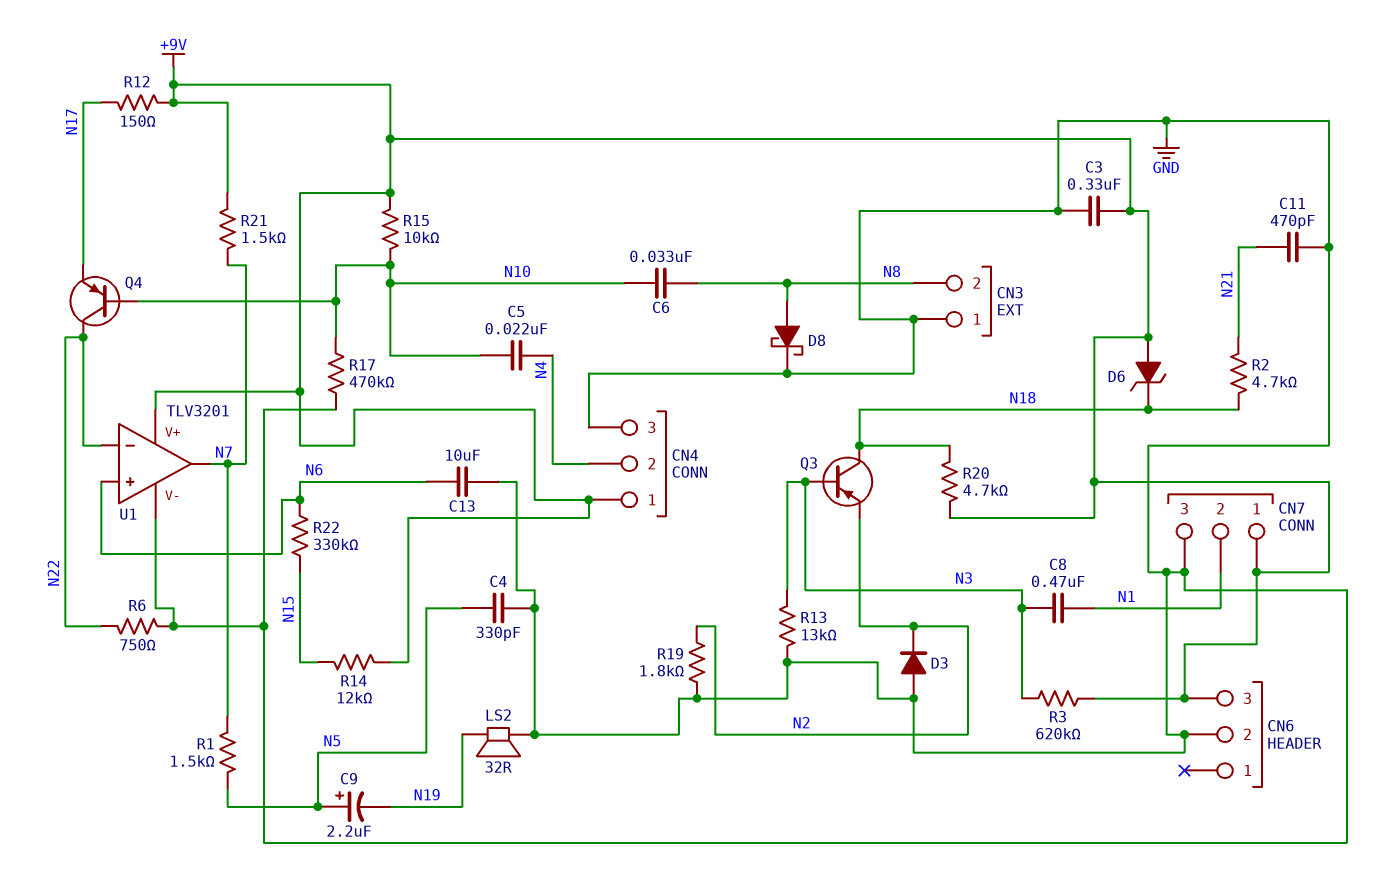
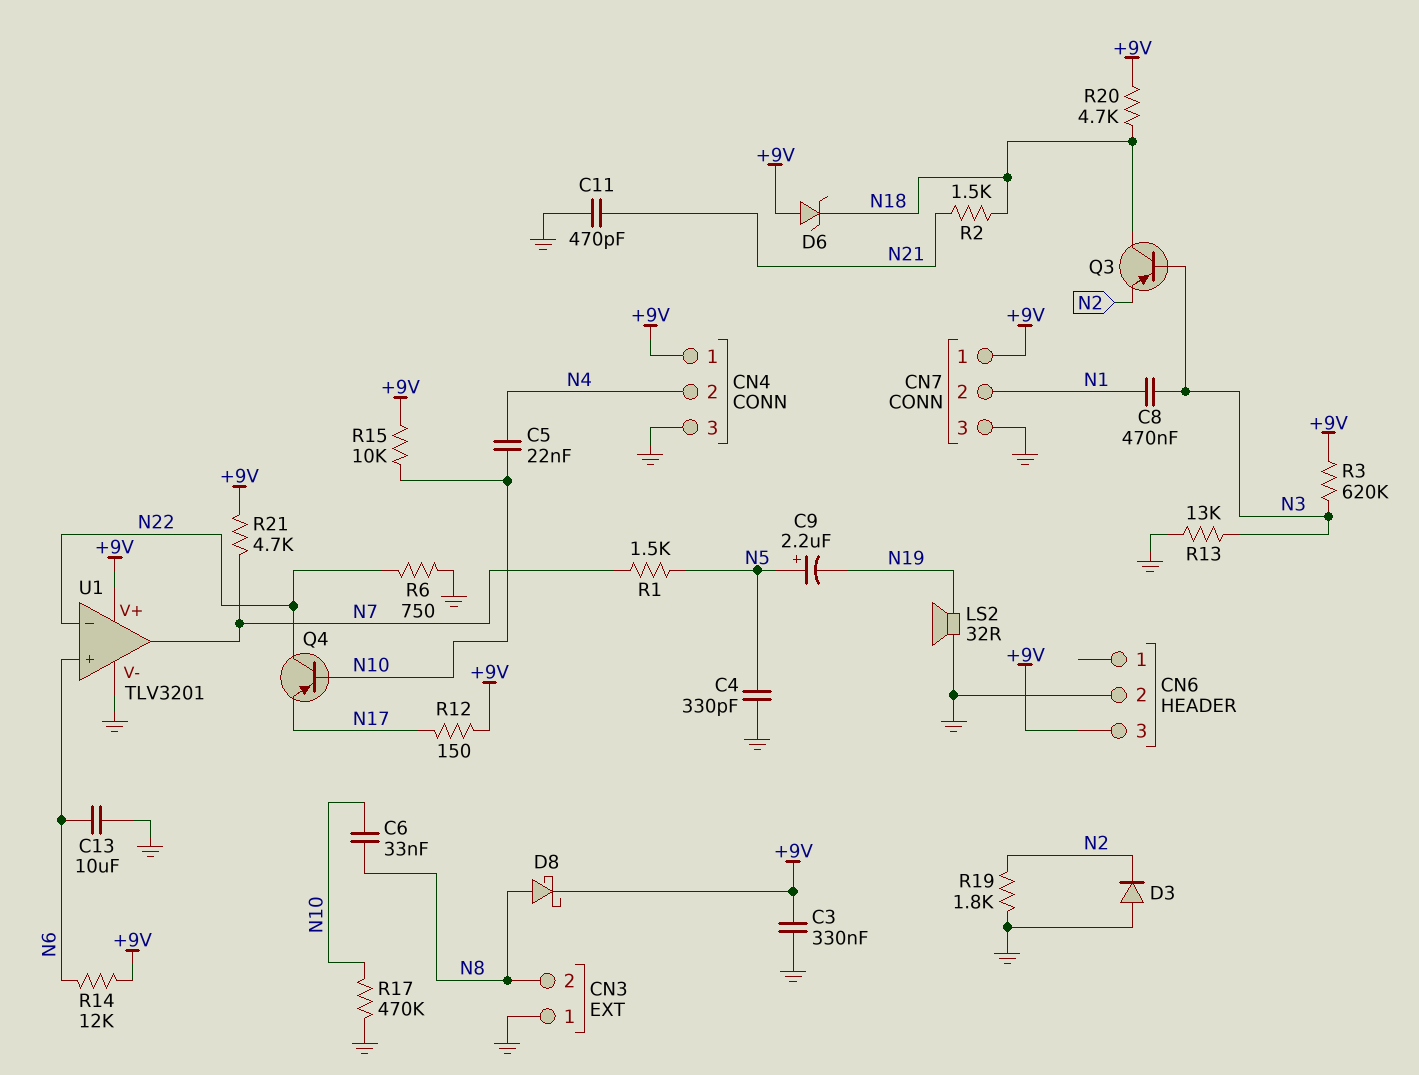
D8: schottky (A N8, K GND) -> schottky (A N8, K +9V)
R2: 4.7k (N18, N21) -> 1.5k (N18, N21)
R14: 12k (+9V, N15) -> 12k (+9V, N6)
R21: 1.5k (+9V, N7) -> 4.7k (+9V, N7)
R22: 330k (N6, N15) -> none

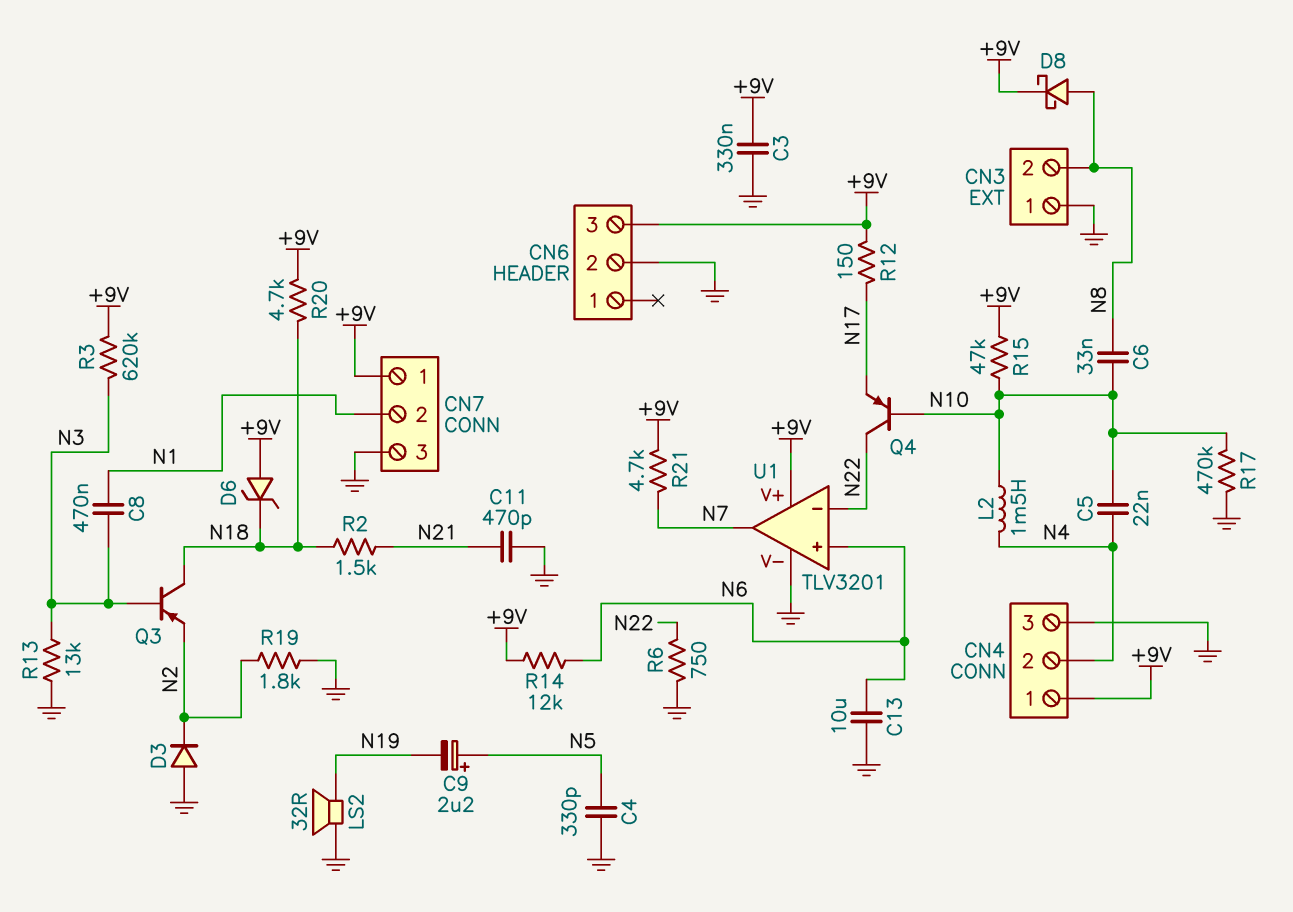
L2: none -> 1.5mH (N4, N10)
R1: 1.5k (N5, N7) -> none
R15: 10k (+9V, N10) -> 47k (+9V, N10)

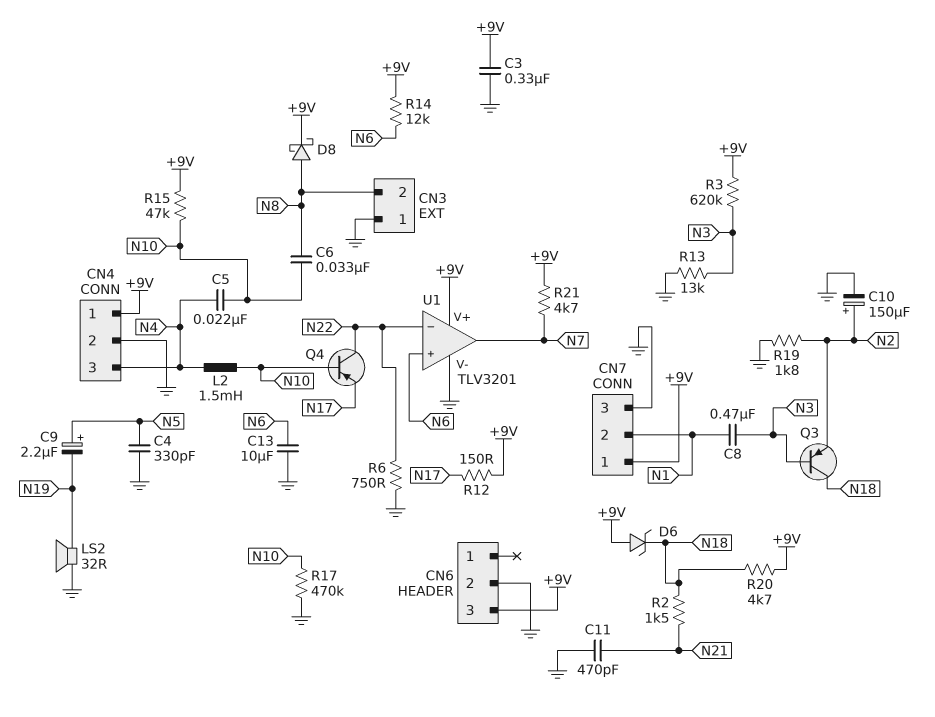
C10: none -> 150uF (plus N2, minus GND)
CN4 pin 2: N4 -> GND
CN4 pin 3: GND -> N4
D3: diode (A GND, K N2) -> none

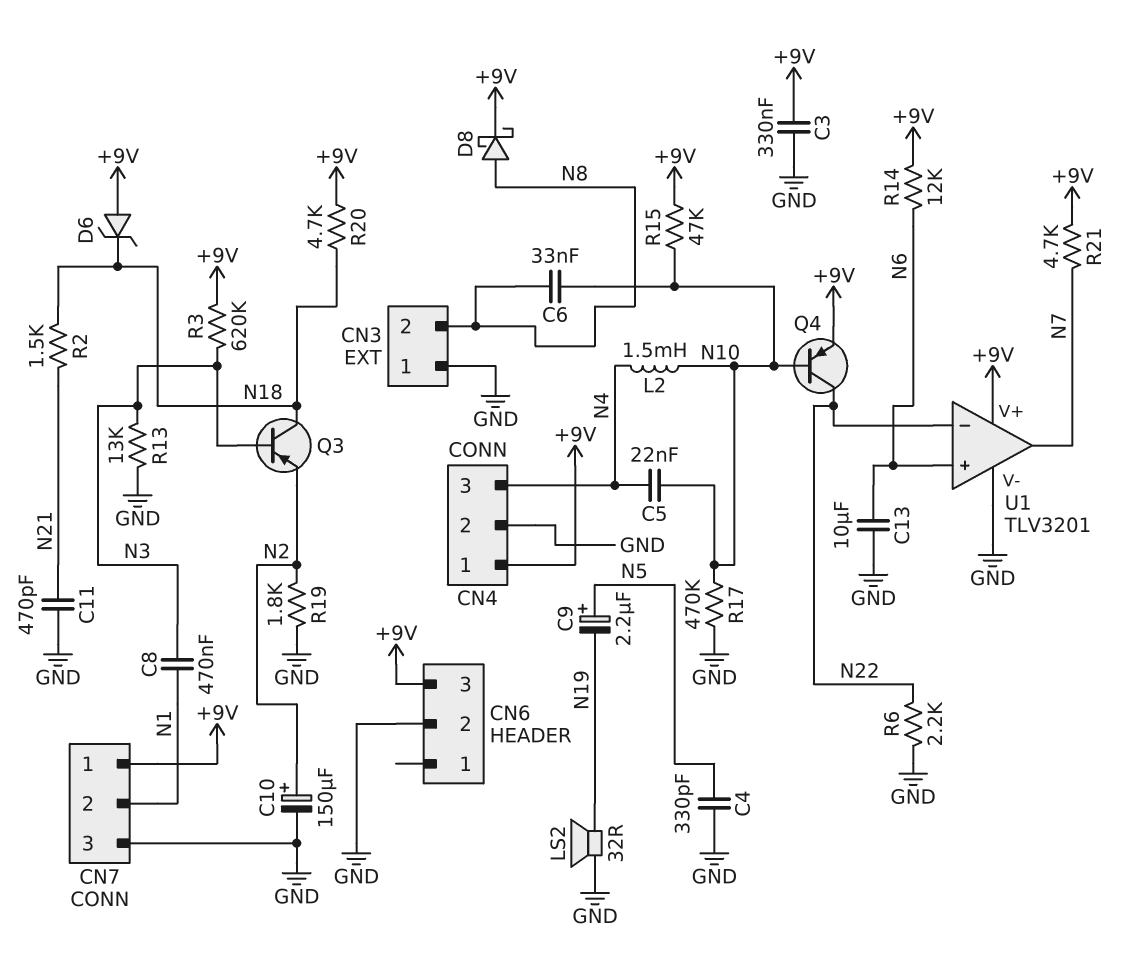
Q4: PNP (B N10, C N22, E N17) -> PNP (B N10, C N22, E +9V)
R6: 750 (GND, N22) -> 2.2k (GND, N22)
R12: 150 (+9V, N17) -> none

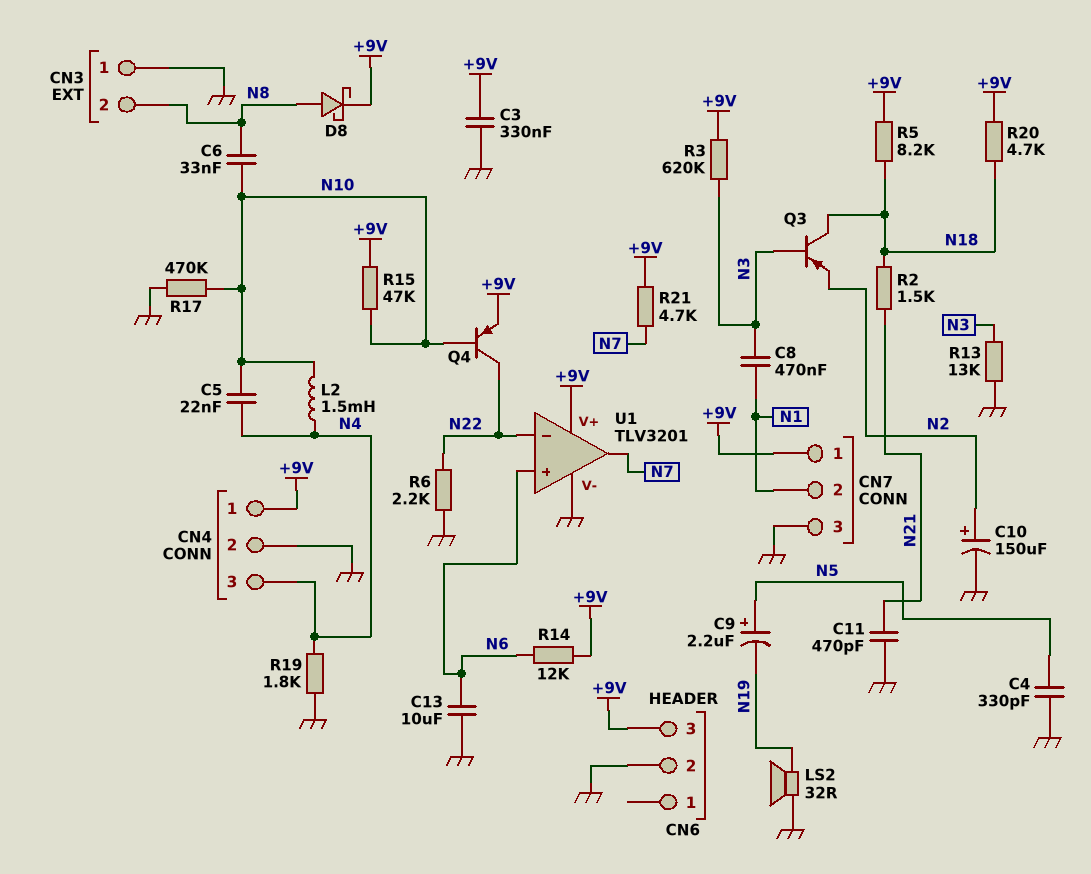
D6: zener (A +9V, K N18) -> none
R5: none -> 8.2k (+9V, N18)
R19: 1.8k (GND, N2) -> 1.8k (GND, N4)

